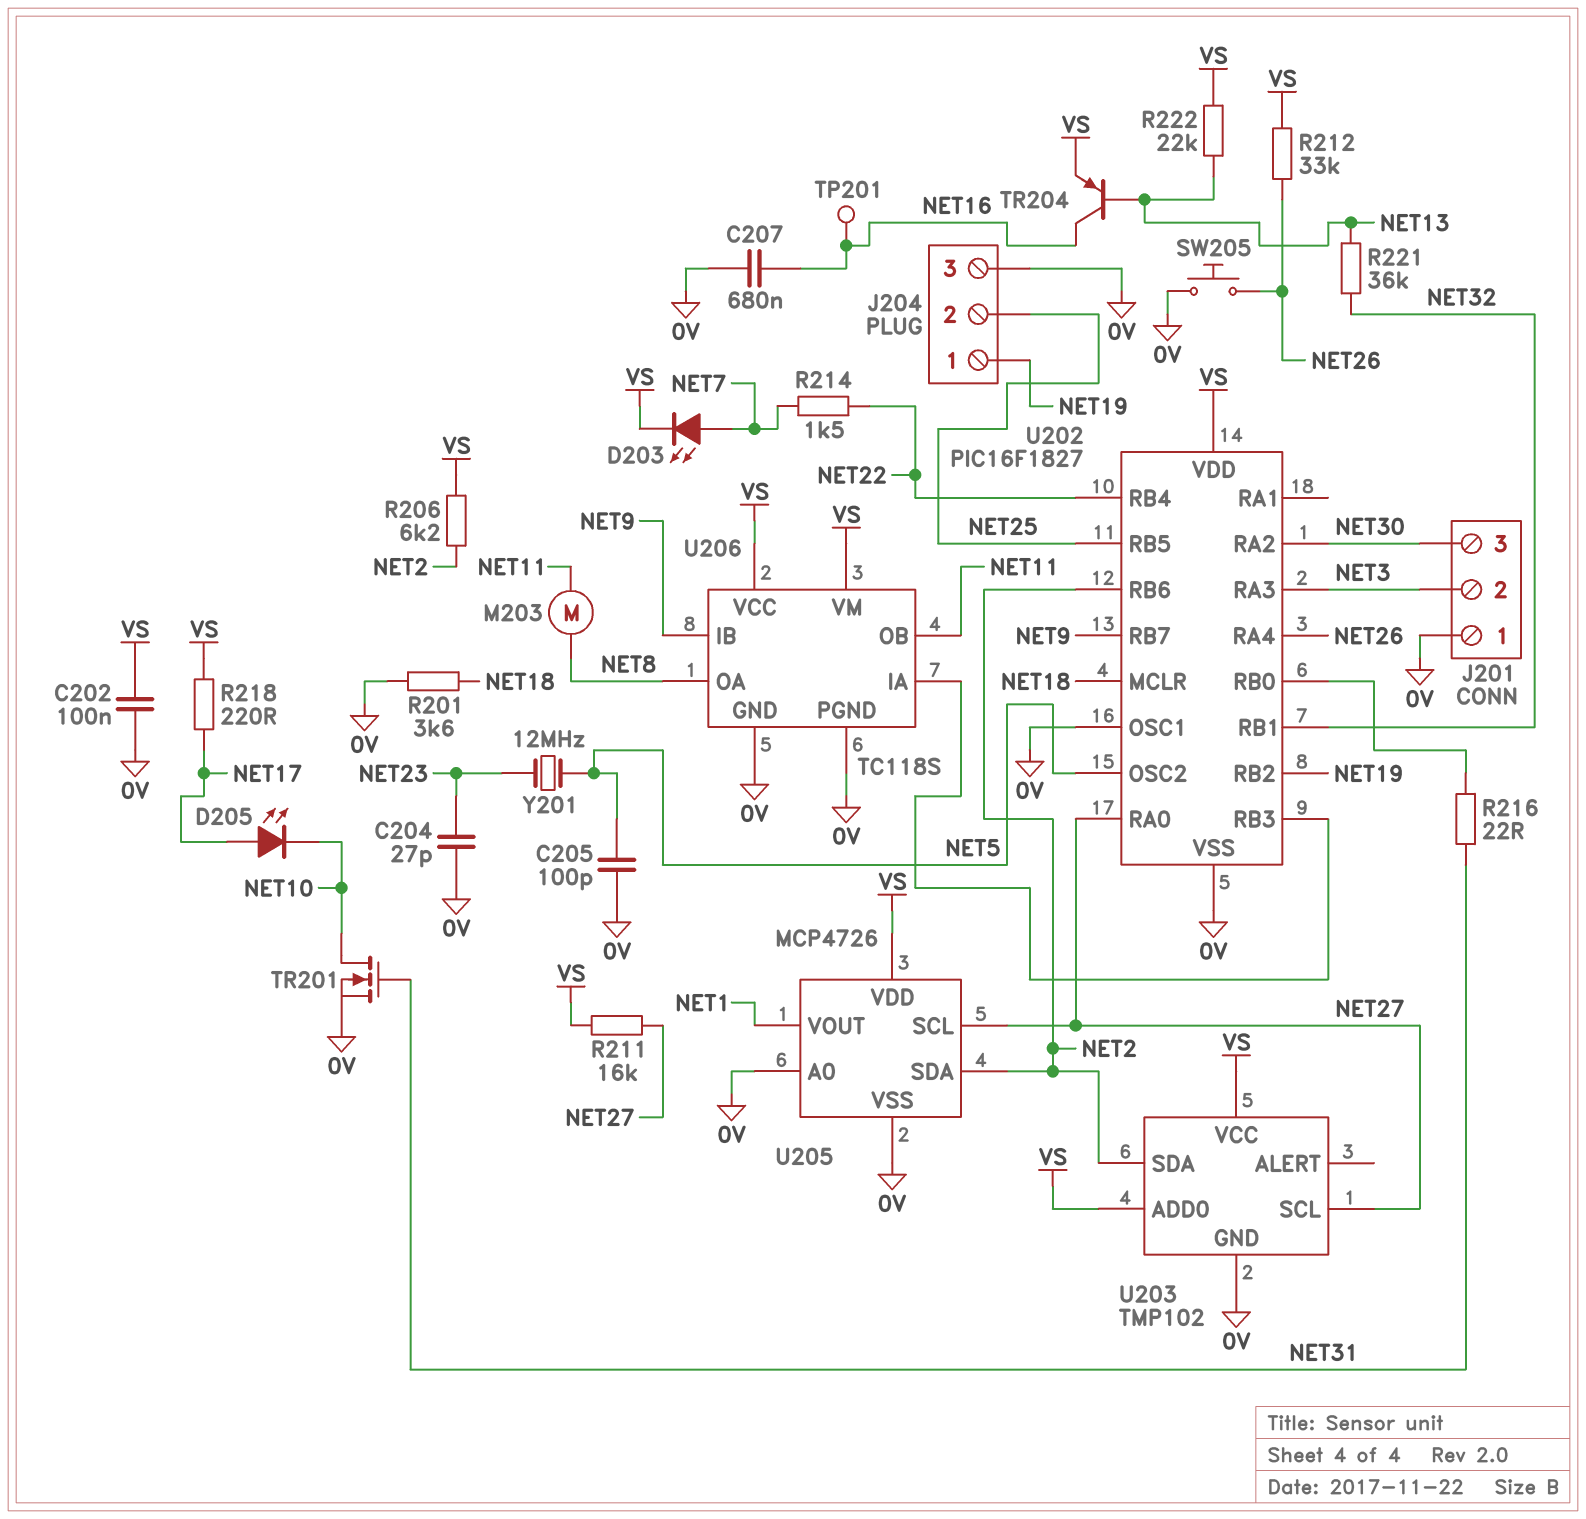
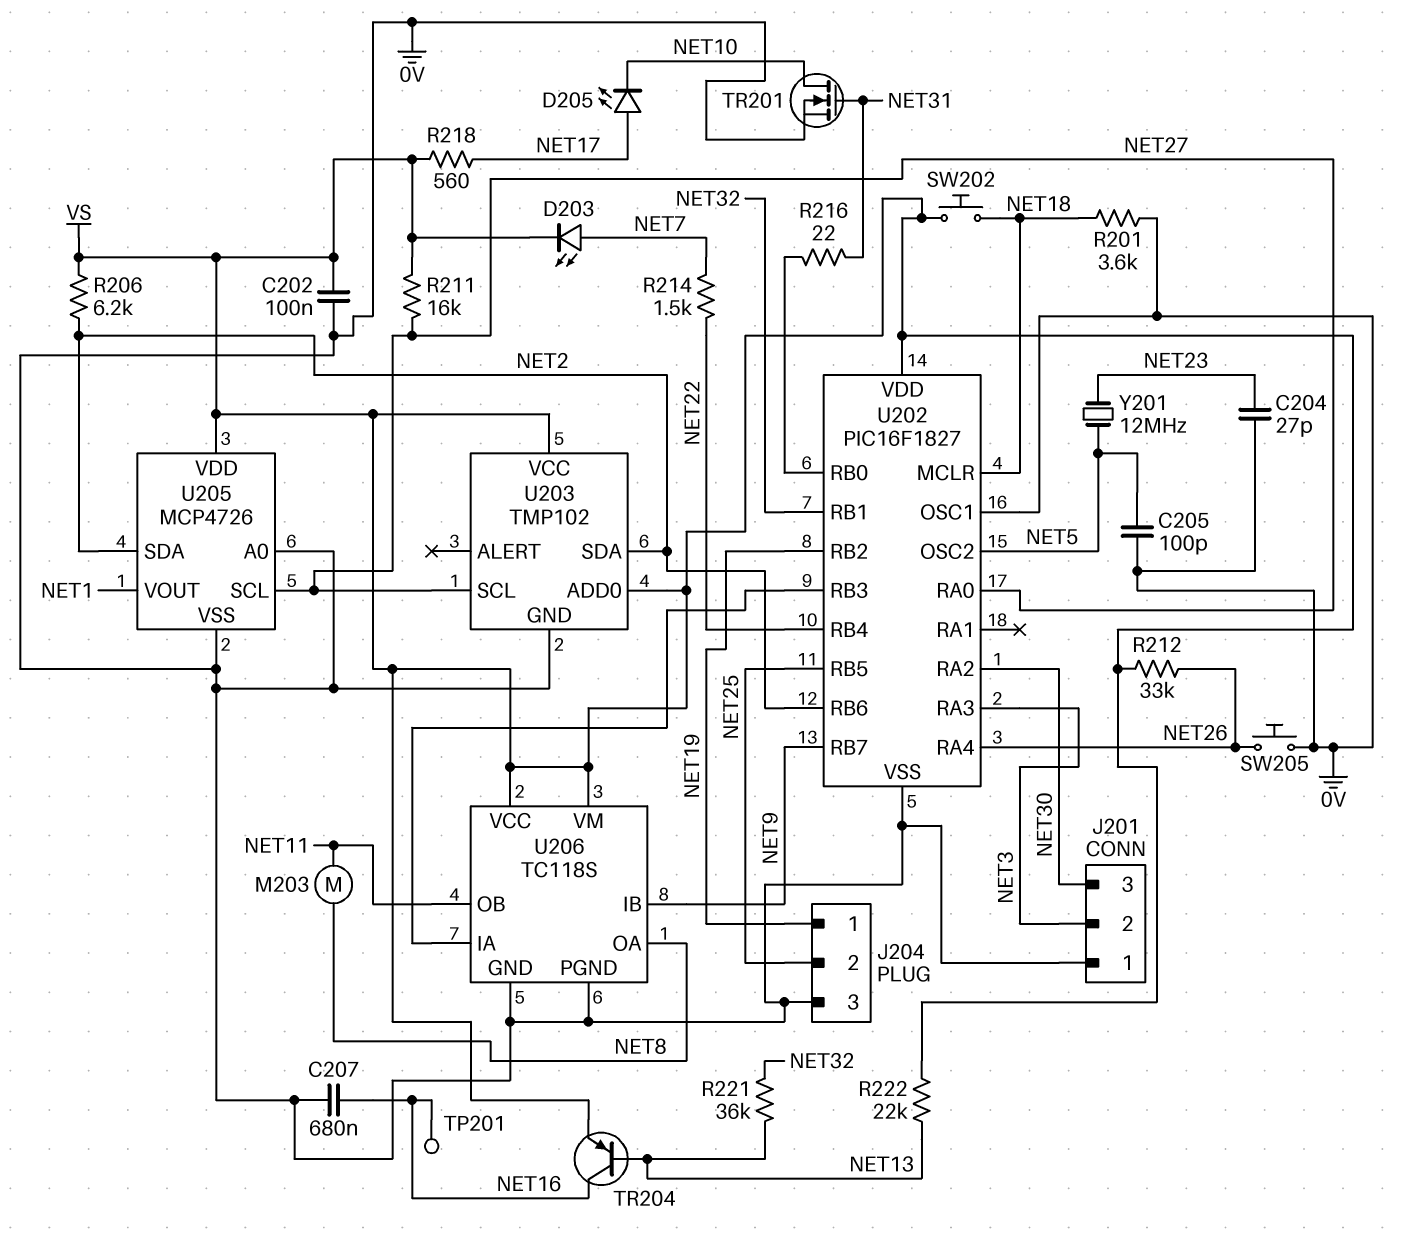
R218: 220 (NET17, VS) -> 560 (NET17, VS)
SW202: none -> button (NET18, VS)

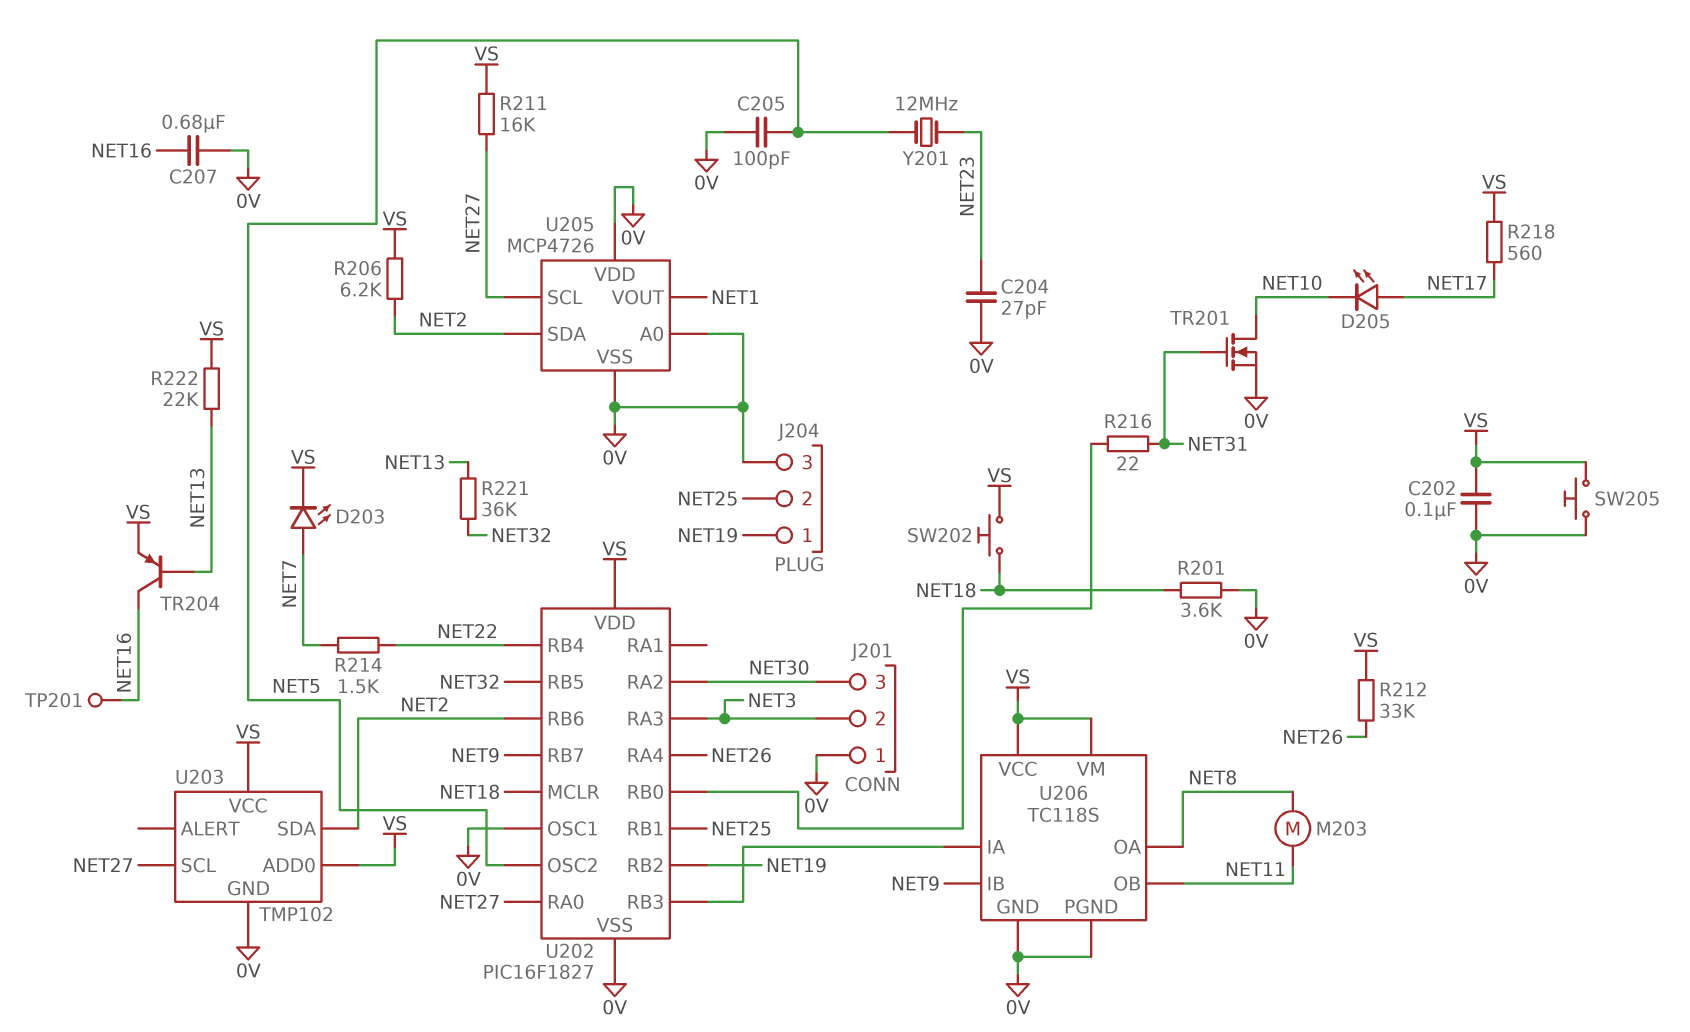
SW205: button (0V, NET26) -> button (0V, VS)
U202 pin RB1: NET32 -> NET25
U202 pin RB5: NET25 -> NET32
U205 pin VDD: VS -> 0V

